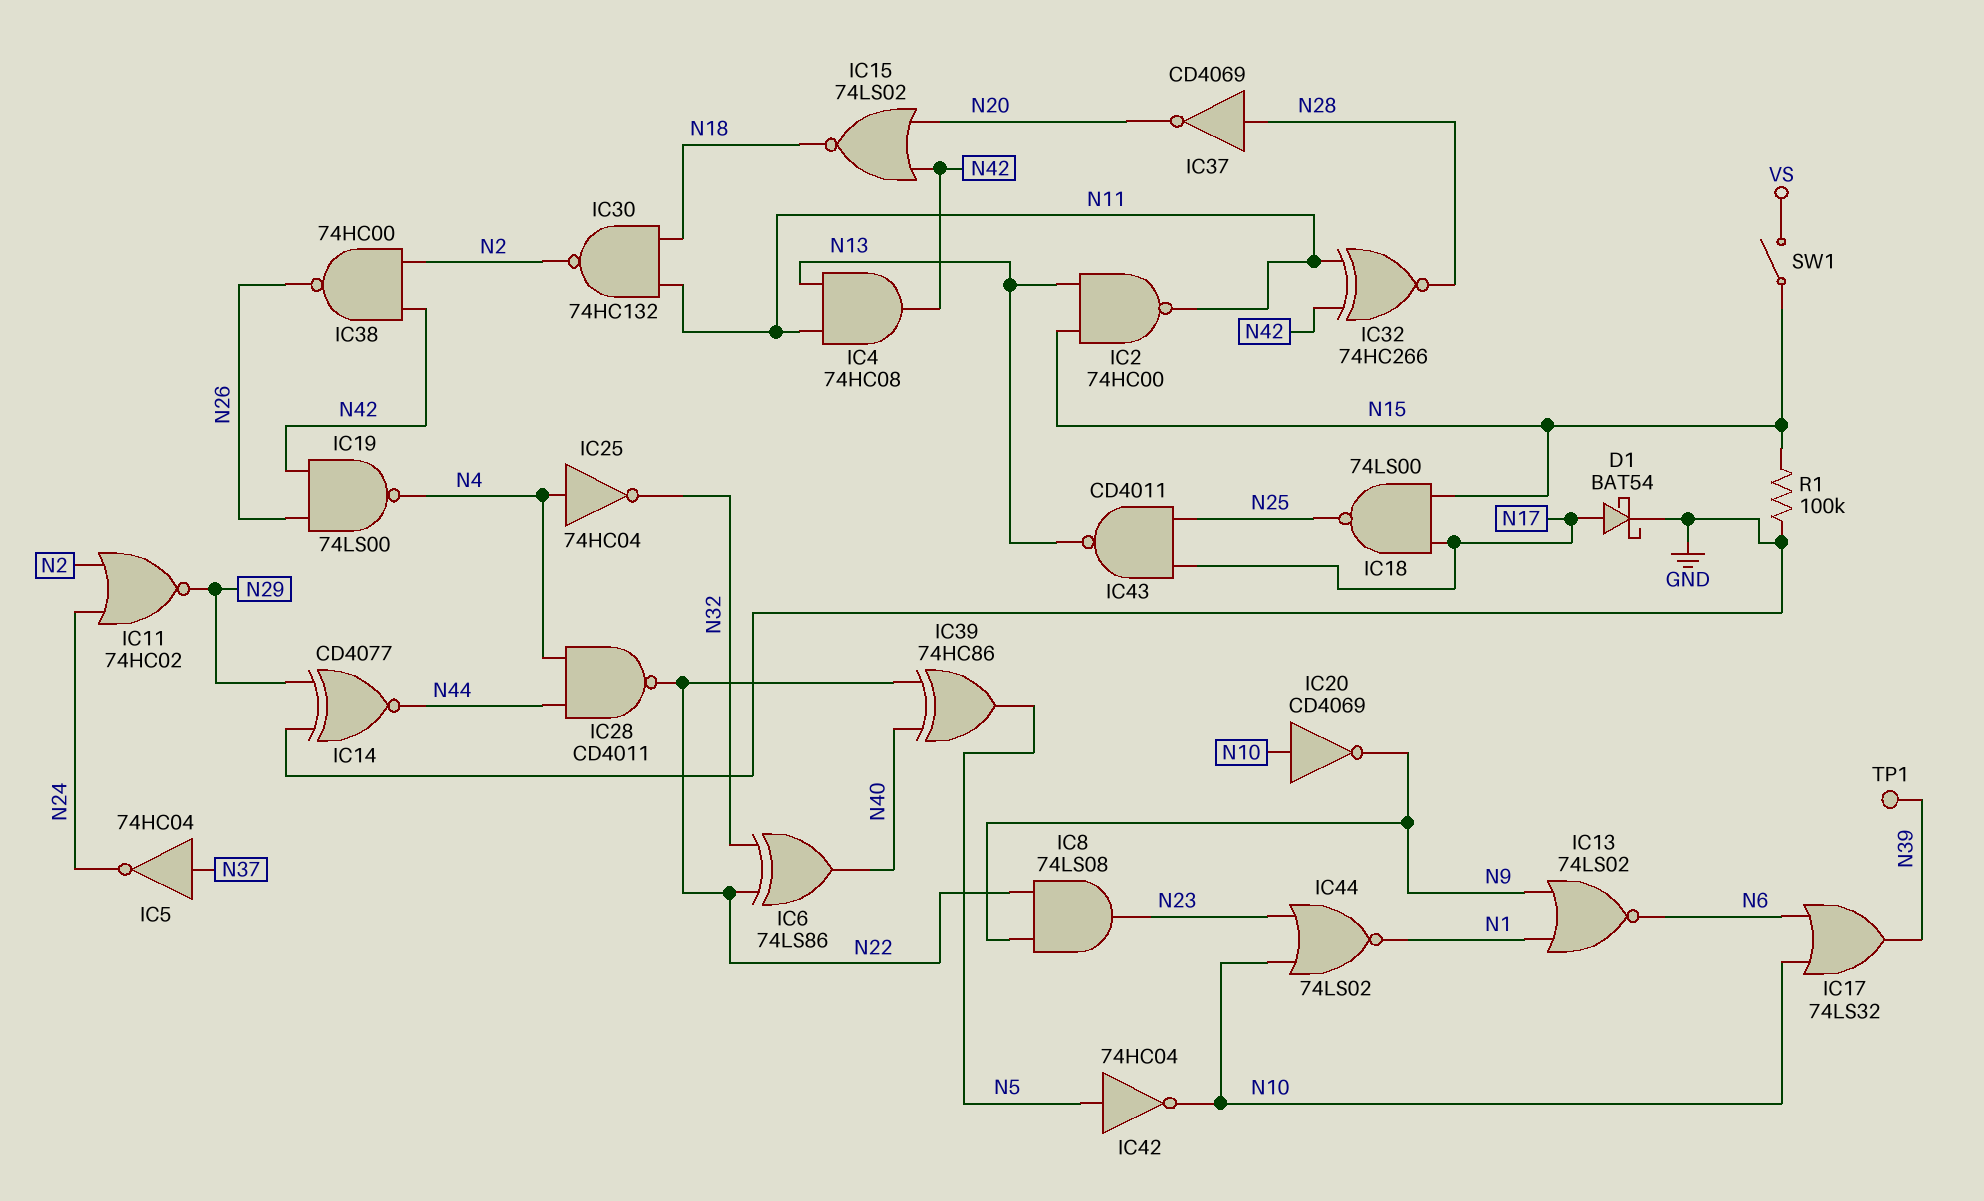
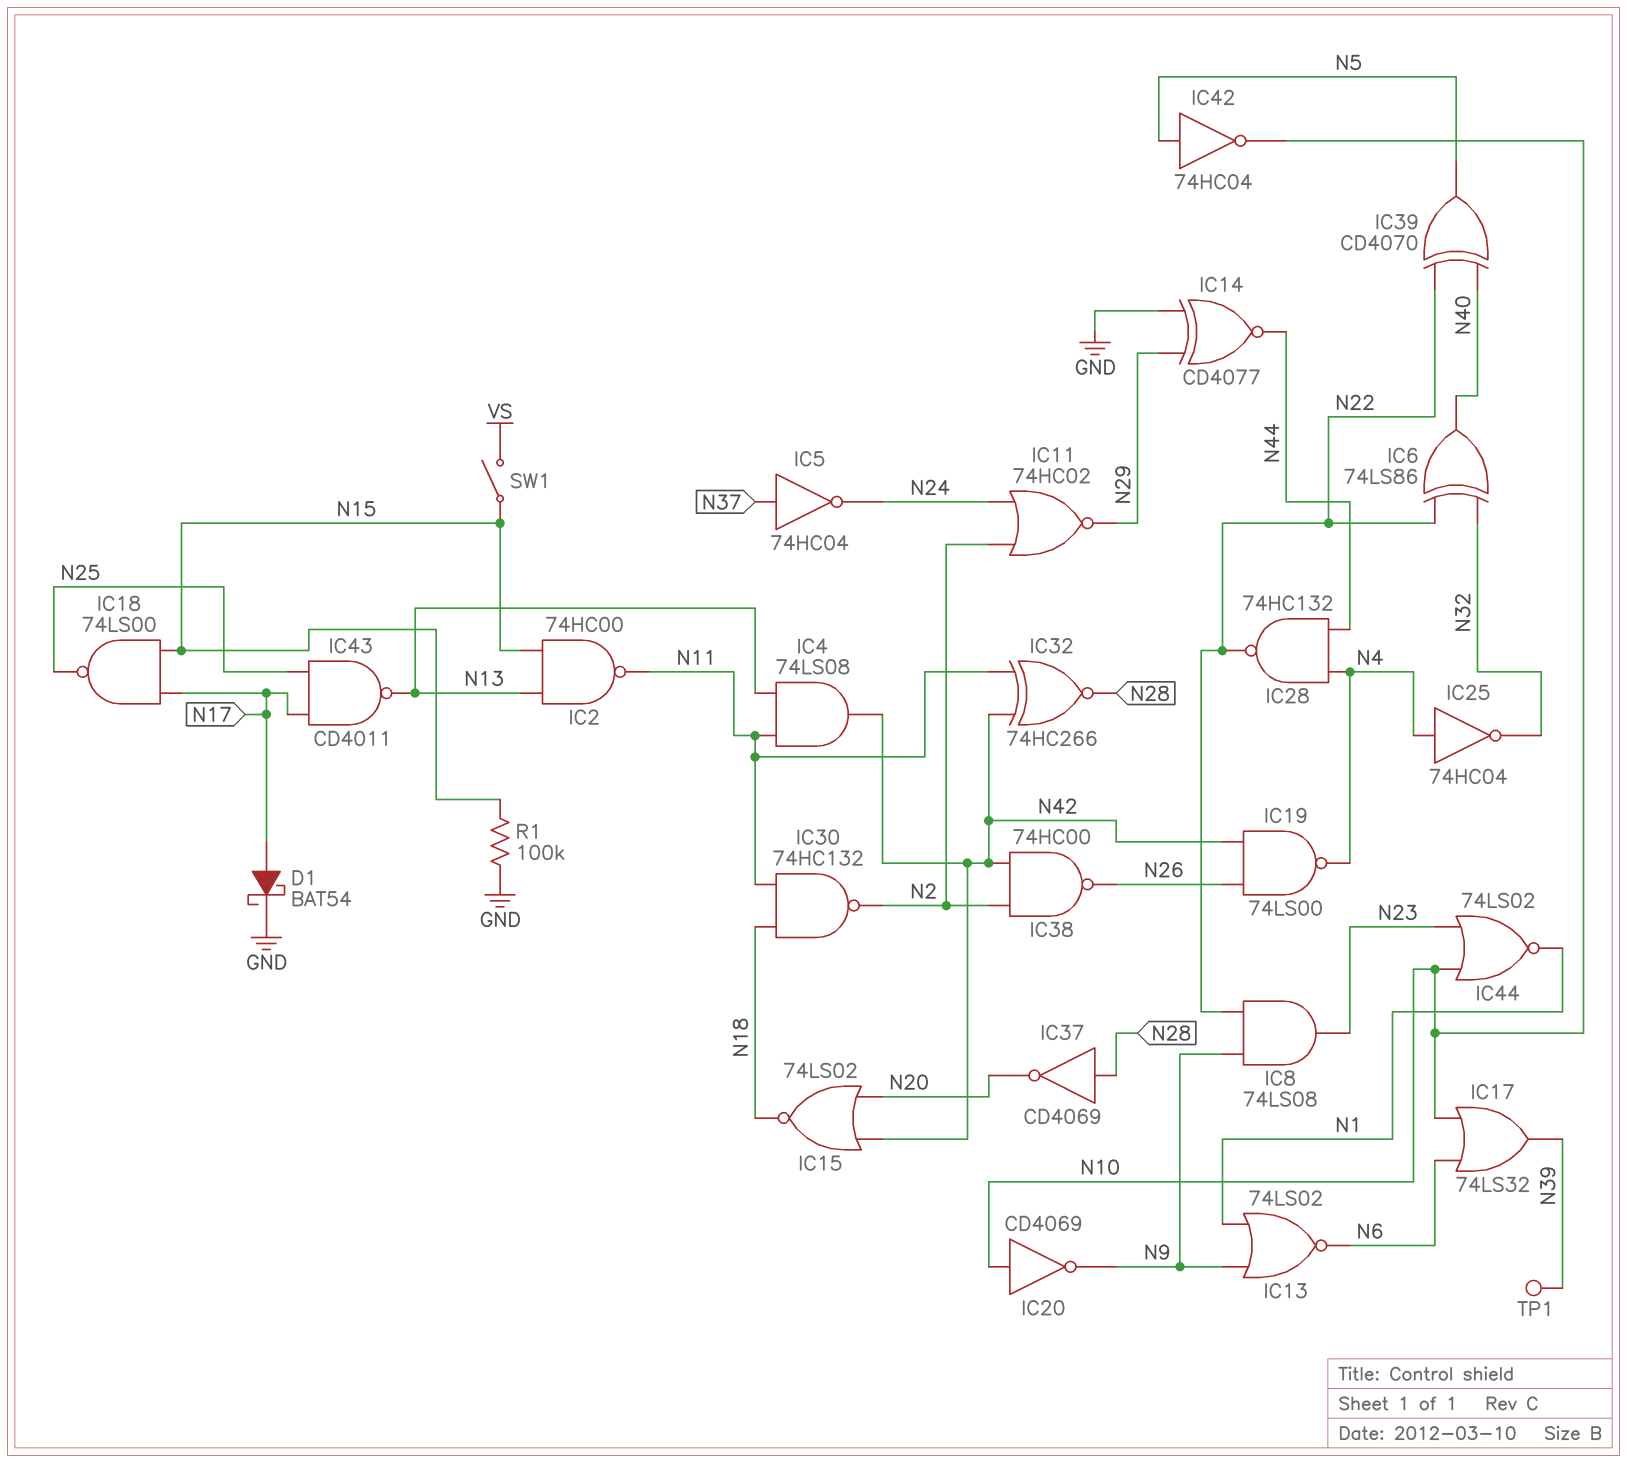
IC4: AND 74HC08 (in N11, in N13, out N42) -> AND 74LS08 (in N11, in N13, out N42)
IC28: NAND CD4011 (in N4, in N44, out N22) -> NAND 74HC132 (in N4, in N44, out N22)
IC39: XOR 74HC86 (in N22, in N40, out N5) -> XOR CD4070 (in N22, in N40, out N5)

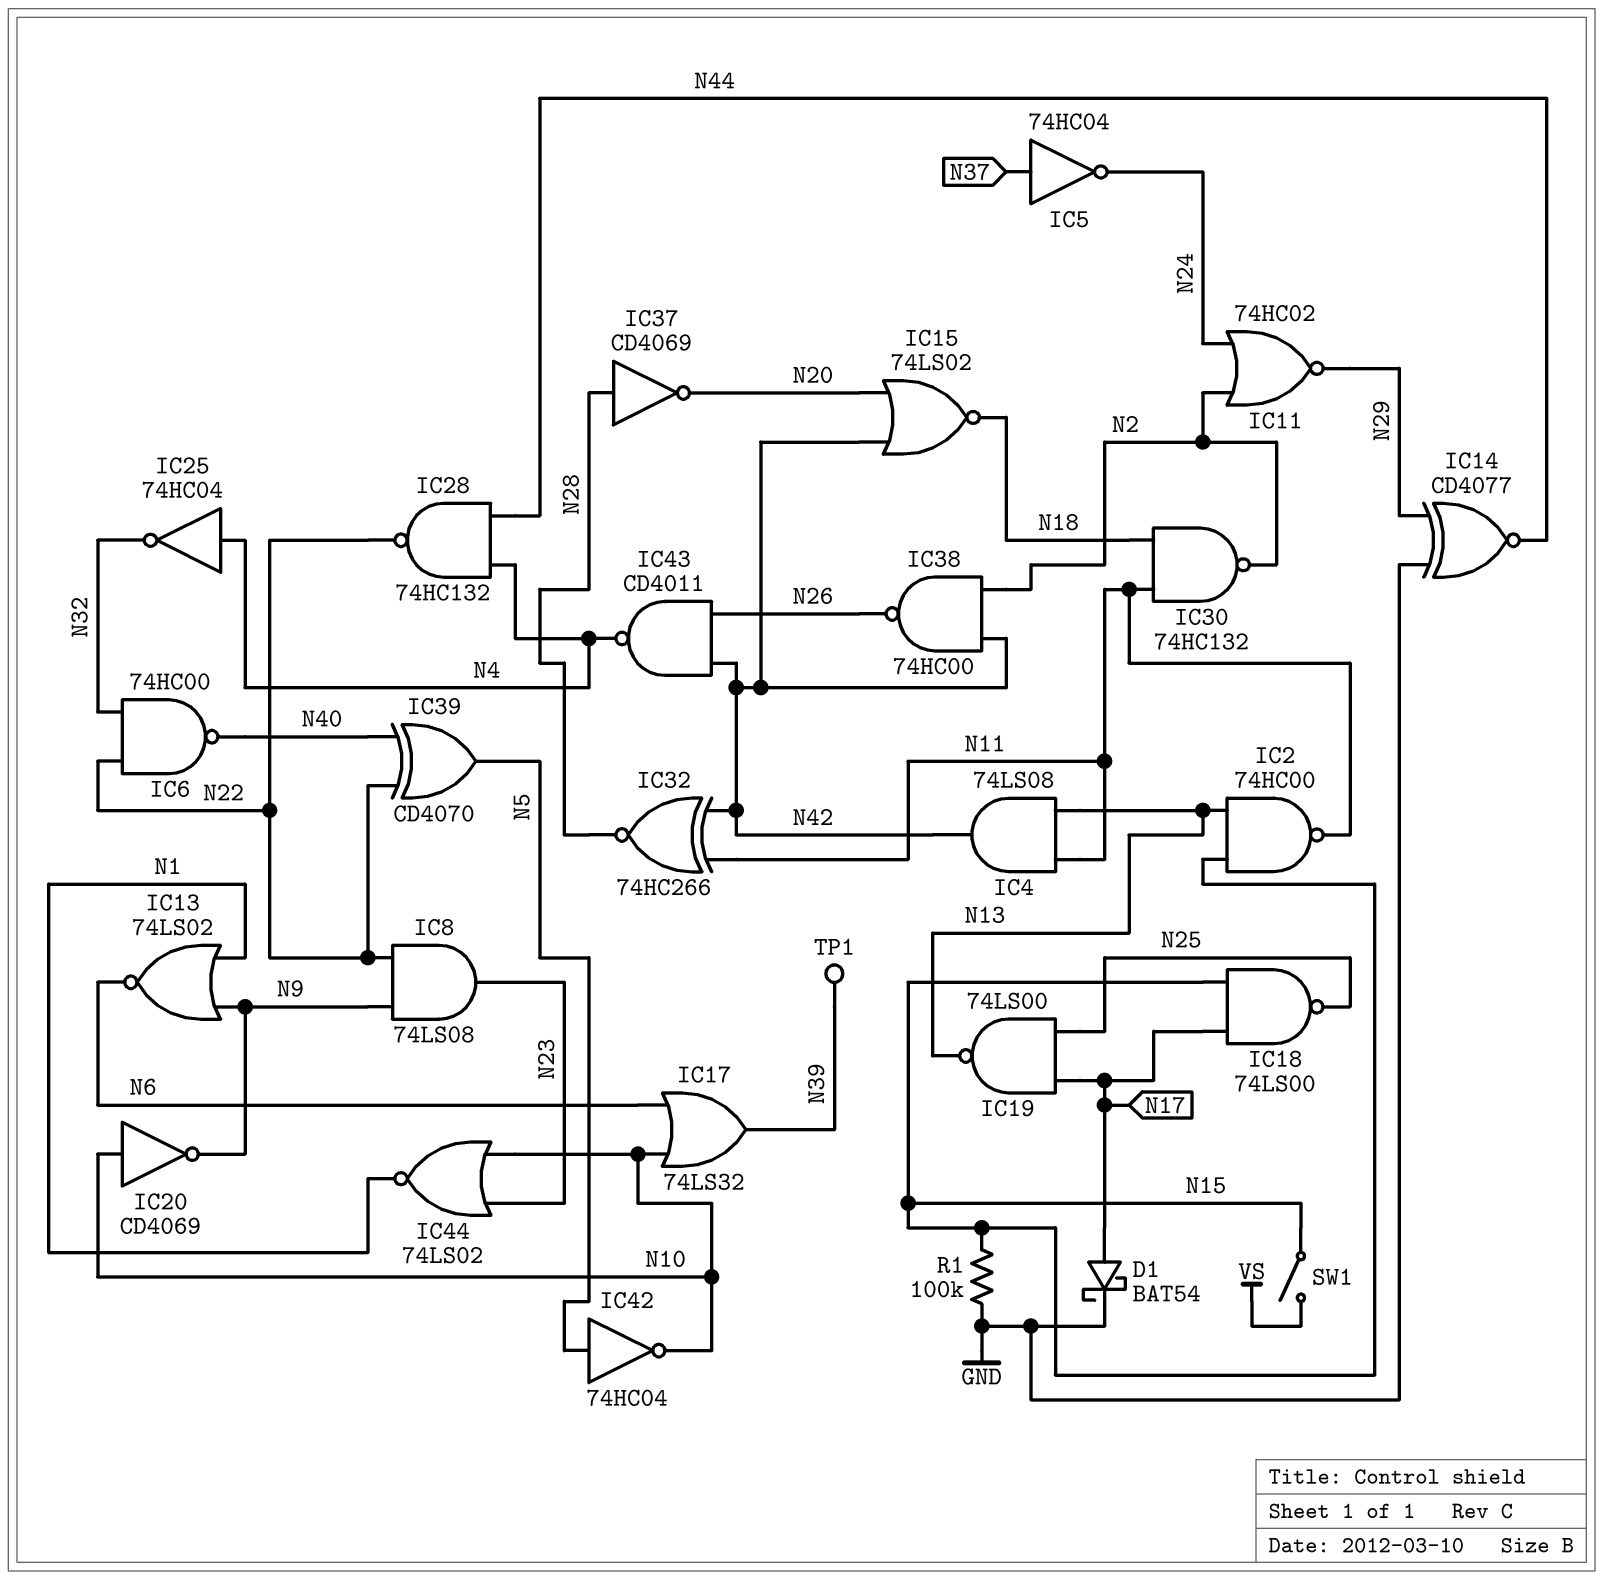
IC6: XOR 74LS86 (in N22, in N32, out N40) -> NAND 74HC00 (in N22, in N32, out N40)
IC19: NAND 74LS00 (in N26, in N42, out N4) -> NAND 74LS00 (in N17, in N25, out N13)
IC43: NAND CD4011 (in N17, in N25, out N13) -> NAND CD4011 (in N26, in N42, out N4)

